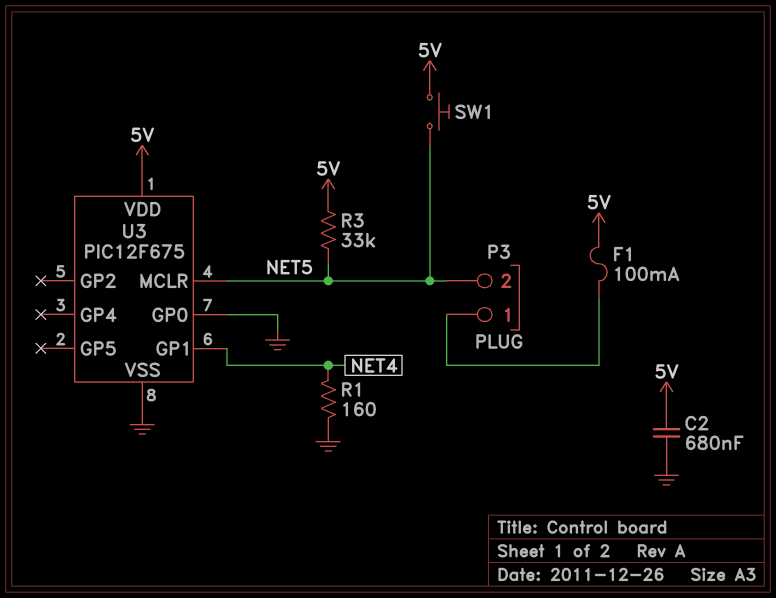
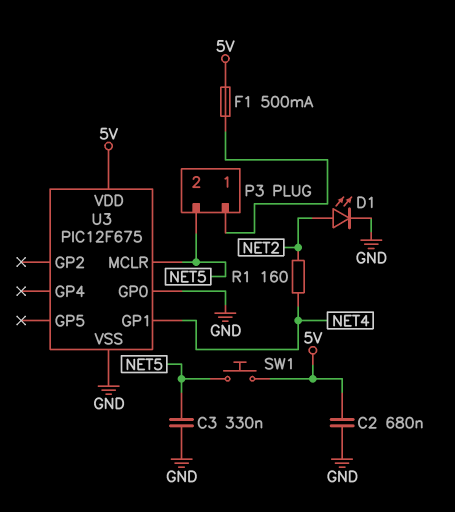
C3: none -> 330nF (GND, NET5)
D1: none -> LED (A NET2, K GND)
F1: 100mA (5V, P3/1) -> 500mA (5V, P3/1)
R1: 160 (GND, NET4) -> 160 (NET2, NET4)
R3: 33k (5V, NET5) -> none

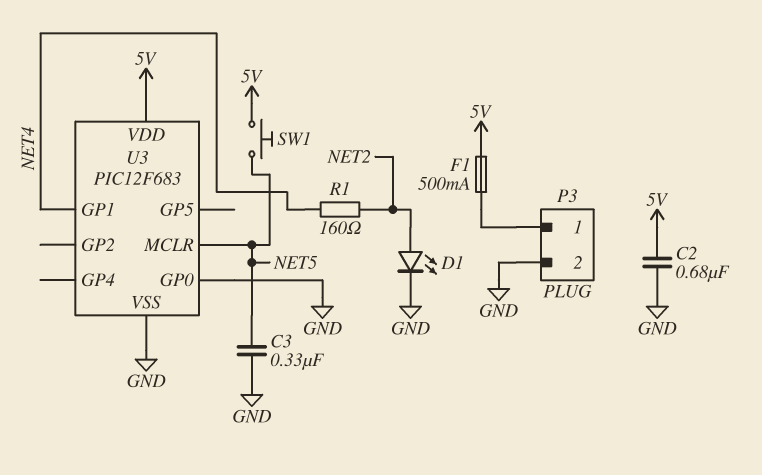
P3 pin 2: NET5 -> GND
U3: PIC12F675 -> PIC12F683

